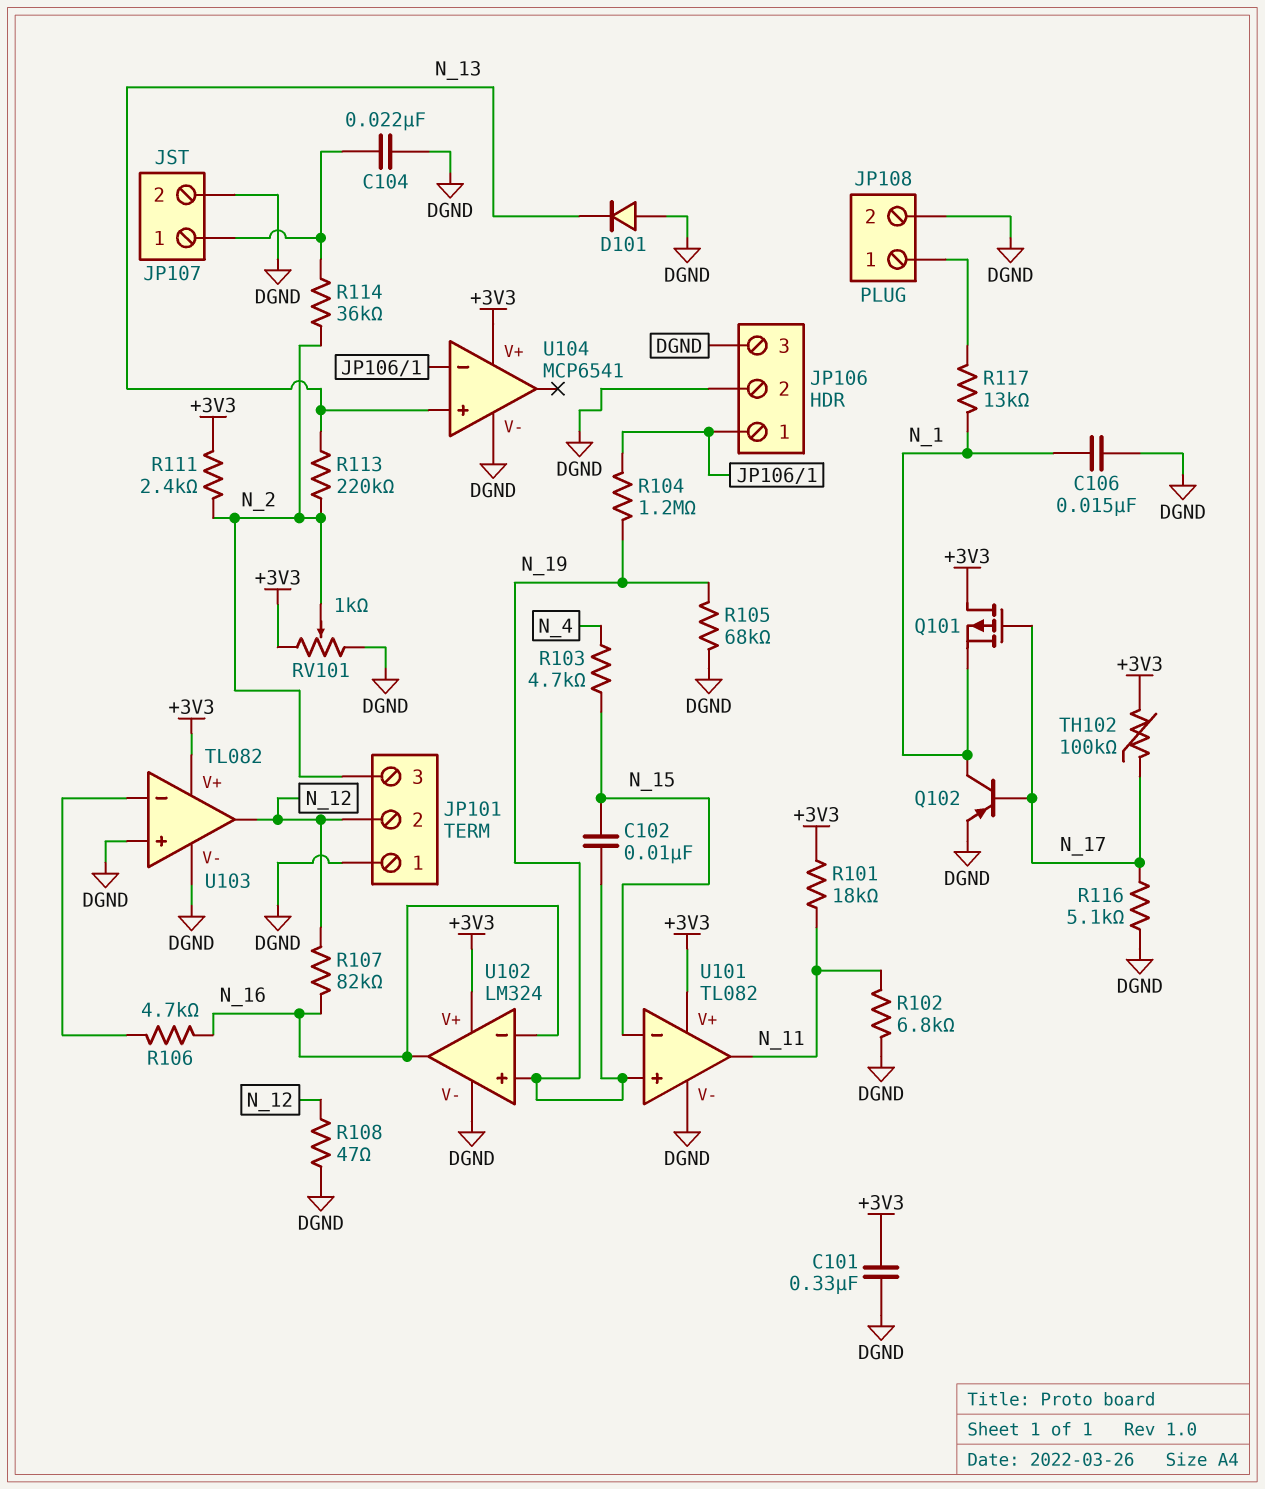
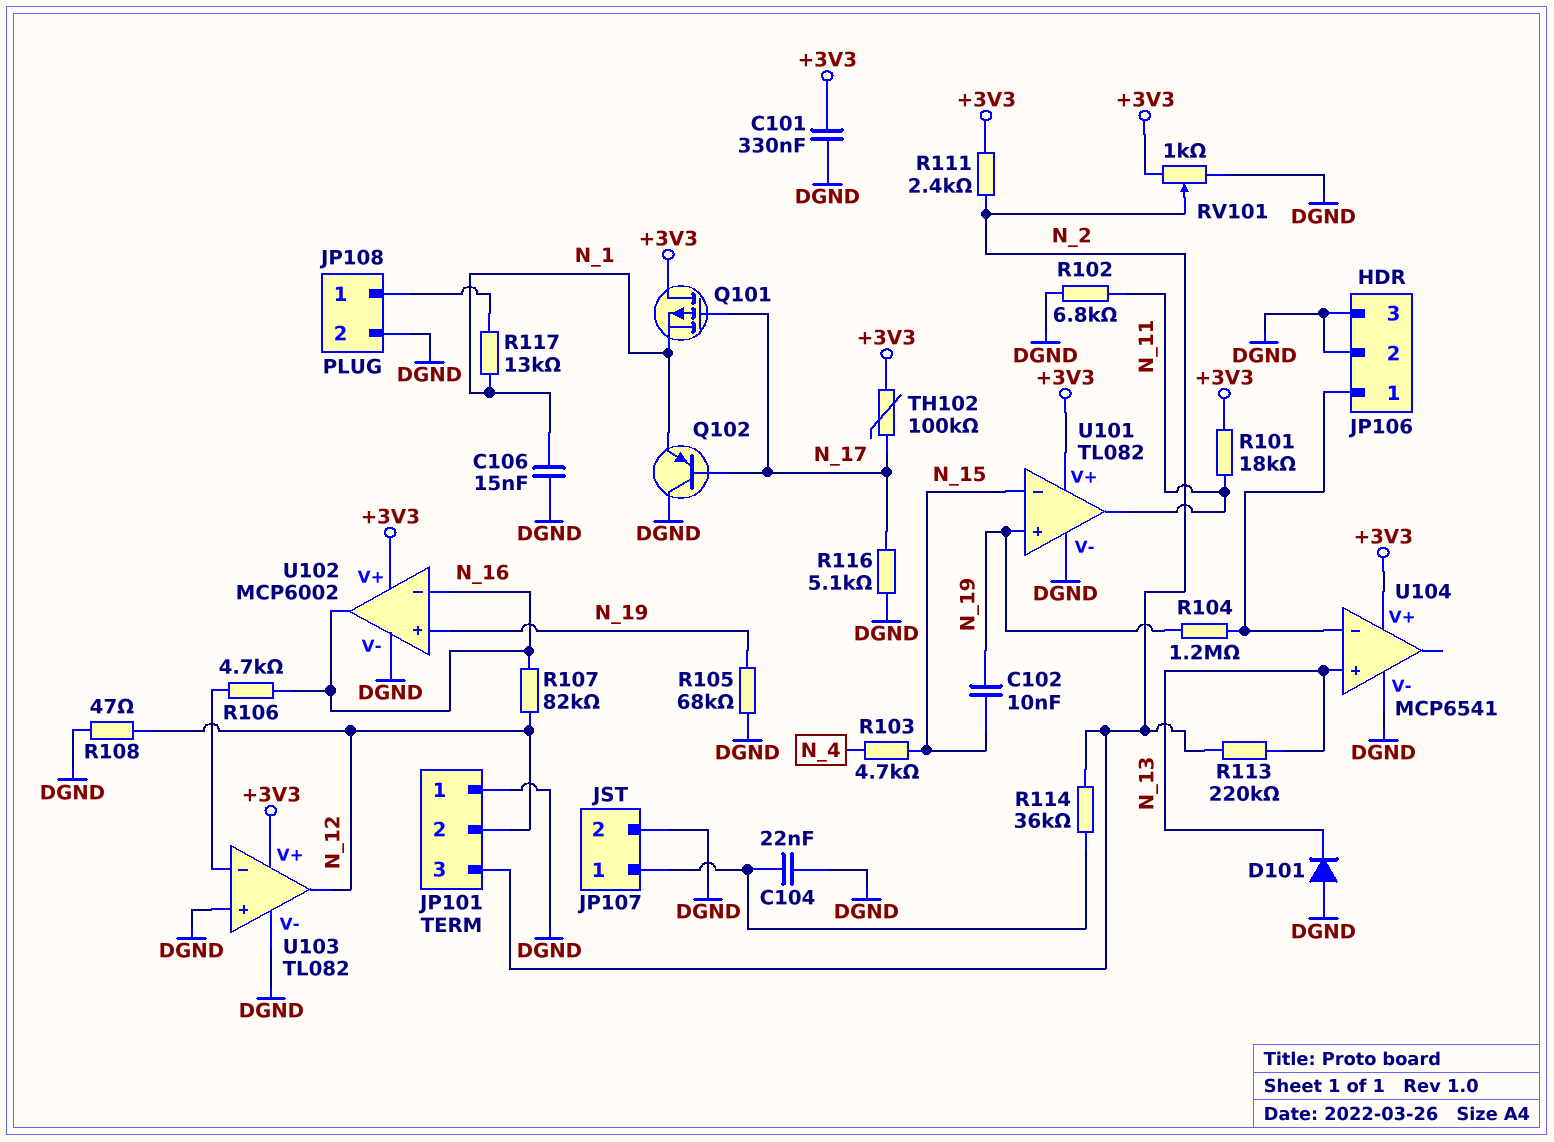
Q102: PNP (B N_17, C N_1, E DGND) -> PNP (B N_17, C DGND, E N_1)
U102: LM324 -> MCP6002

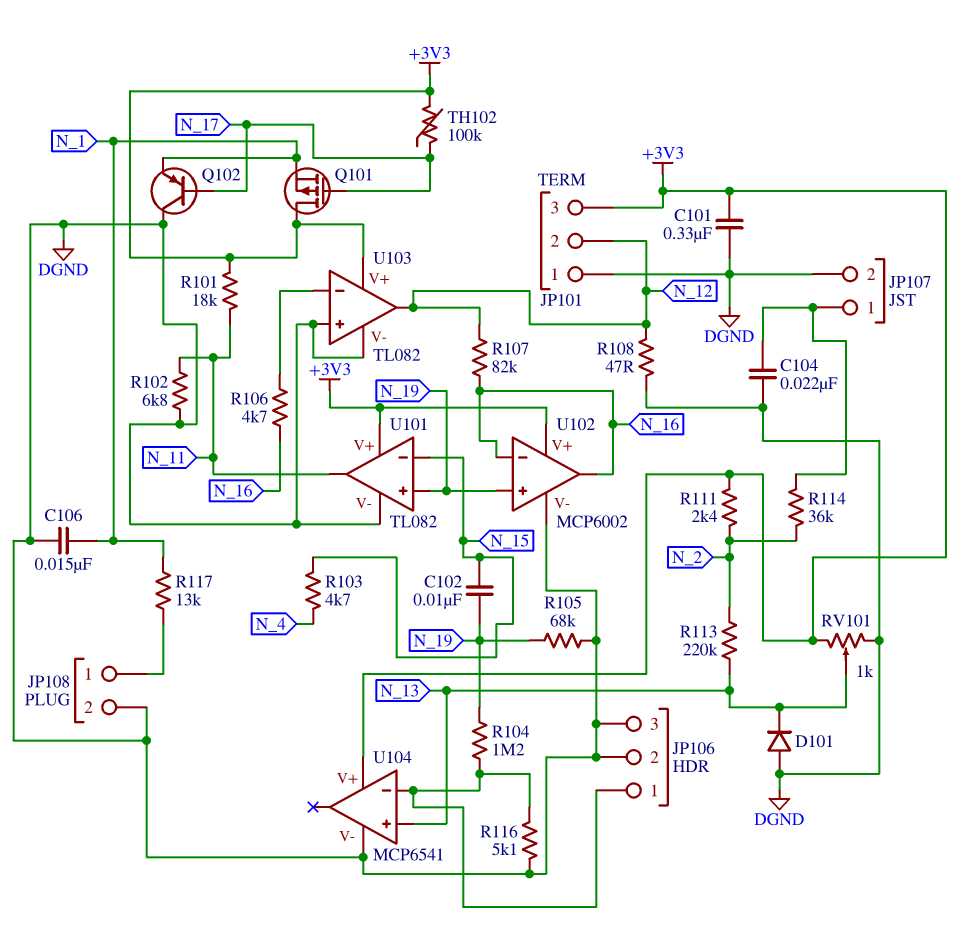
JP101 pin 3: N_2 -> +3V3
R116: 5.1k (DGND, N_17) -> 5.1k (DGND, JP106/1)
RV101: 1k (+3V3, DGND, wiper N_2) -> 1k (+3V3, DGND, wiper N_13)

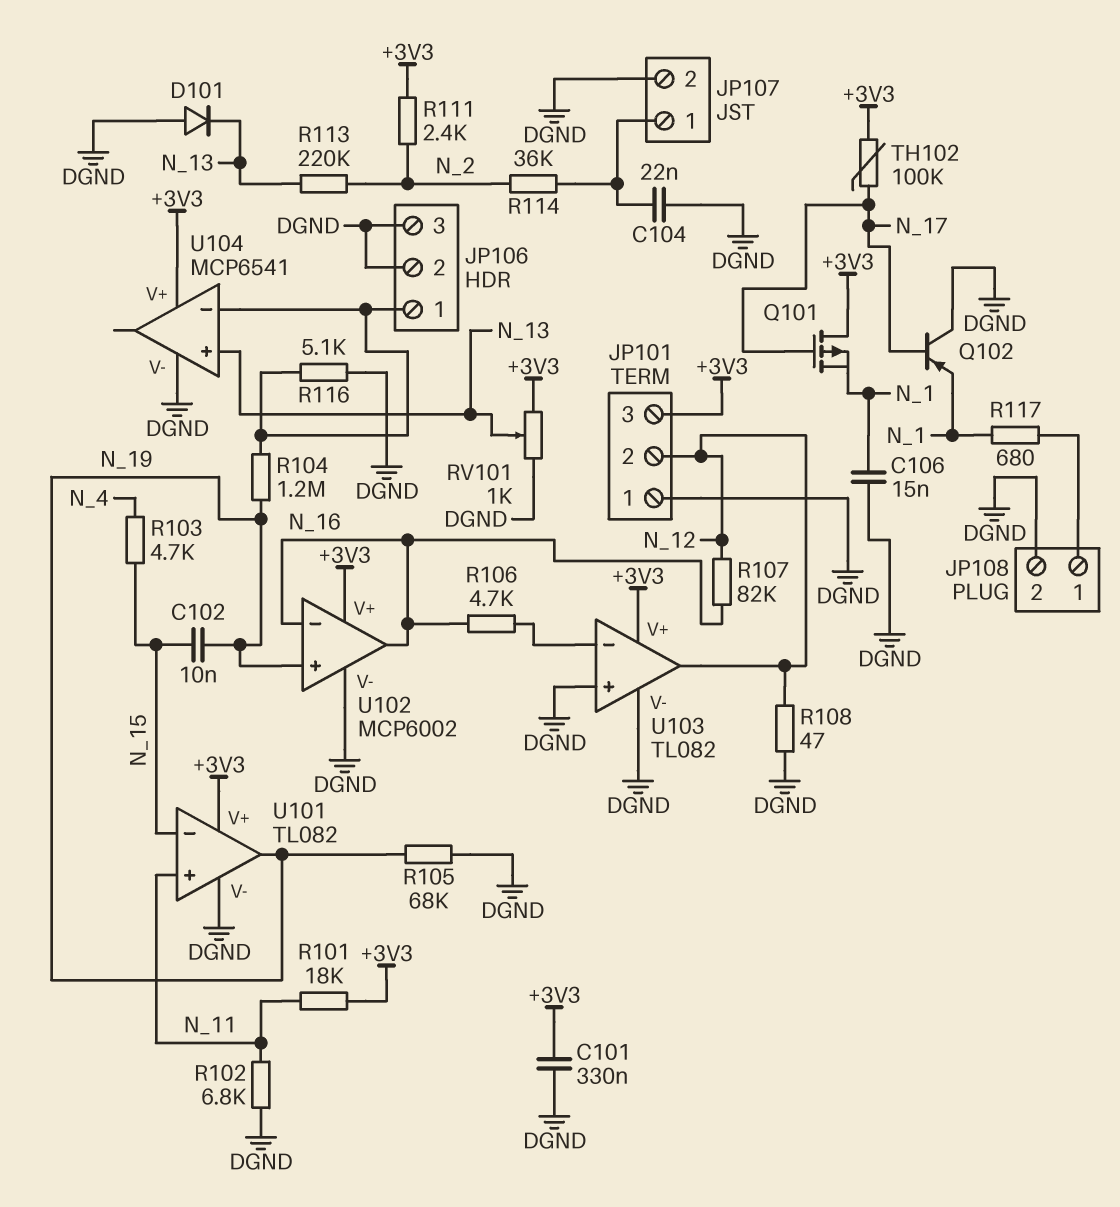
R117: 13k (JP108/1, N_1) -> 680 (JP108/1, N_1)
U101 pin in+: N_19 -> N_11
U101 pin out: N_11 -> N_19

